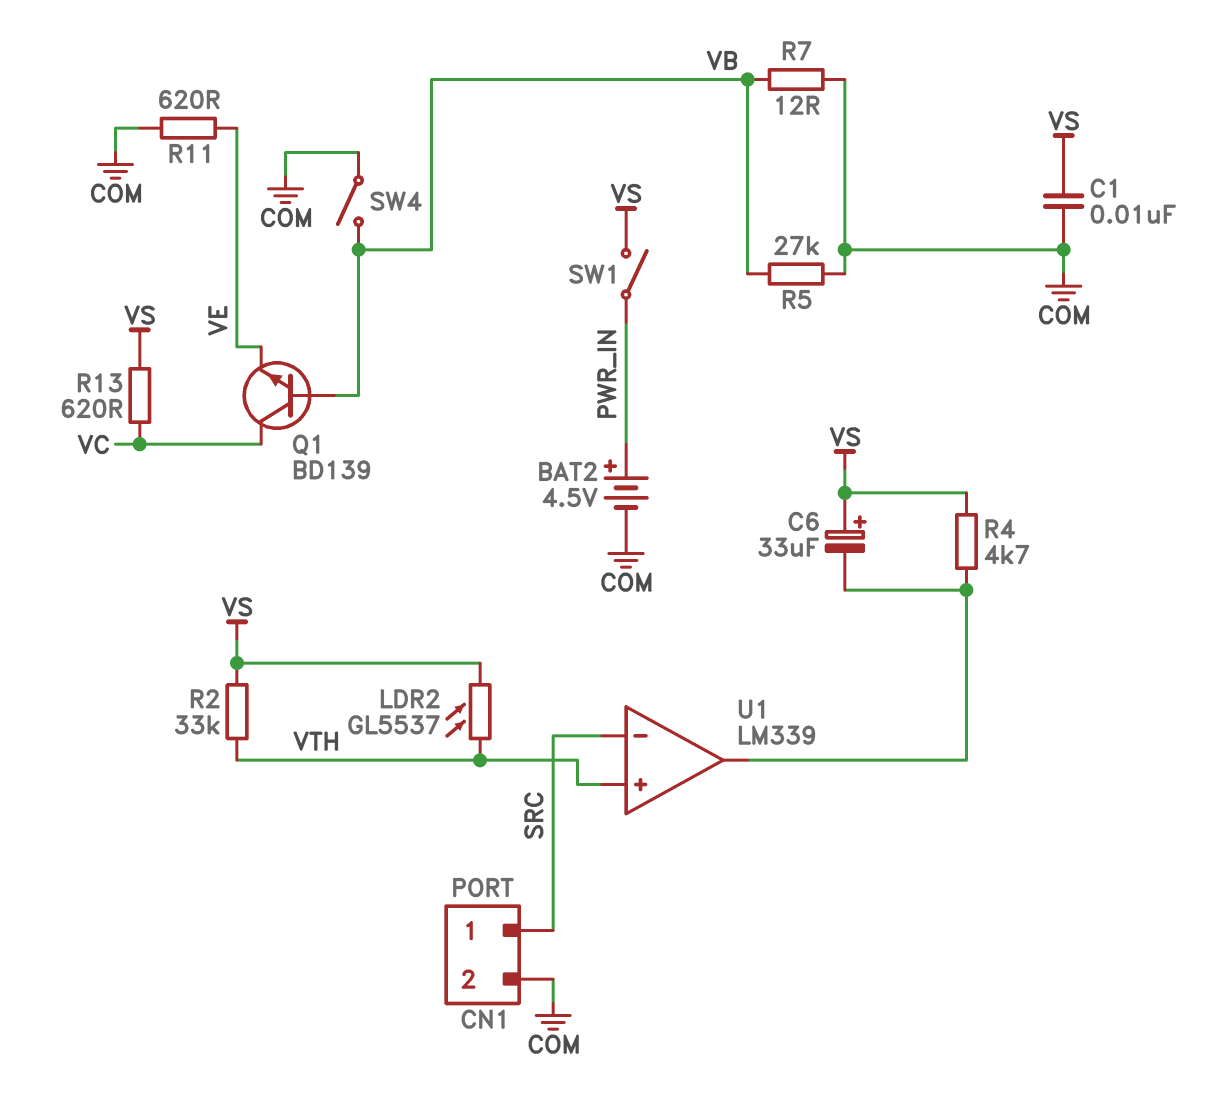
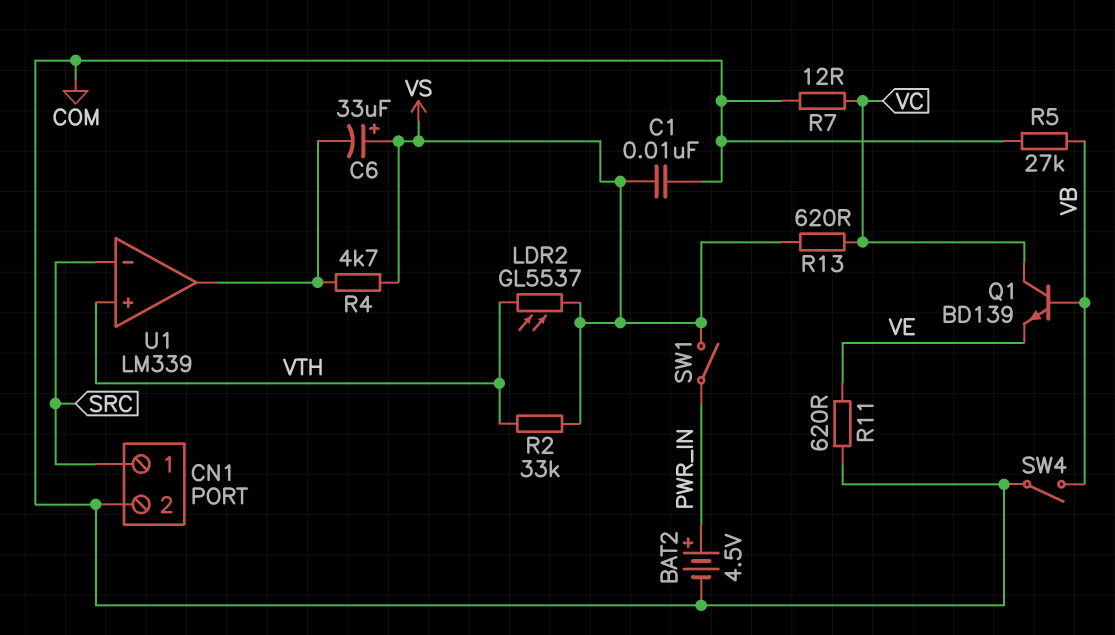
R7: 12 (COM, VB) -> 12 (COM, VC)

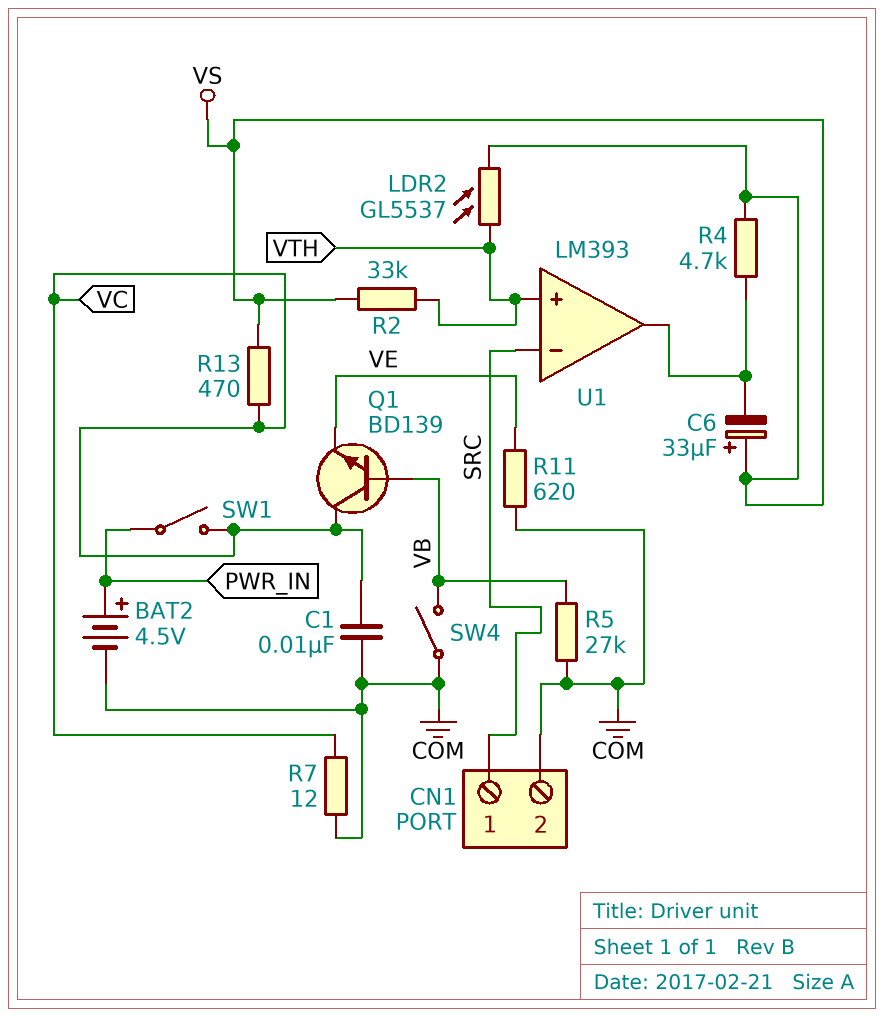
C1: 10nF (COM, VS) -> 10nF (COM, VC)
R13: 620 (VC, VS) -> 470 (VC, VS)
SW1: switch (PWR_IN, VS) -> switch (PWR_IN, VC)
U1: LM339 -> LM393

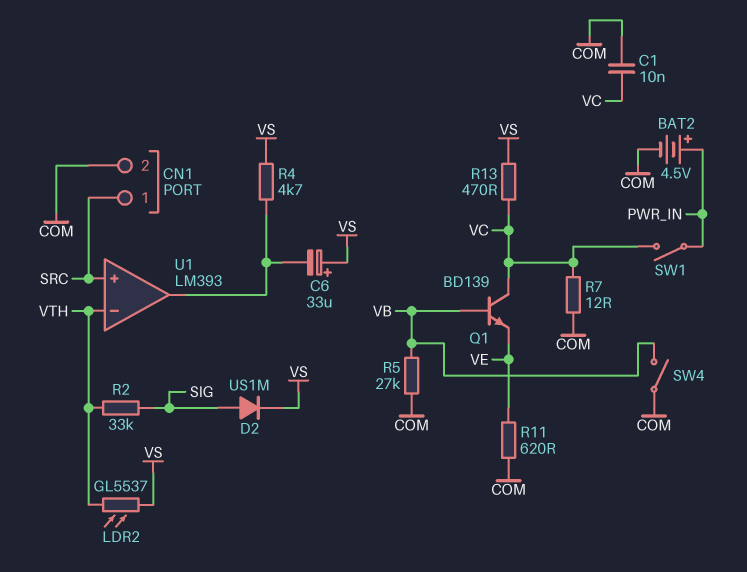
D2: none -> diode US1M (A SIG, K VS)
R2: 33k (VS, VTH) -> 33k (SIG, VTH)
U1 pin in+: VTH -> SRC
U1 pin in-: SRC -> VTH

